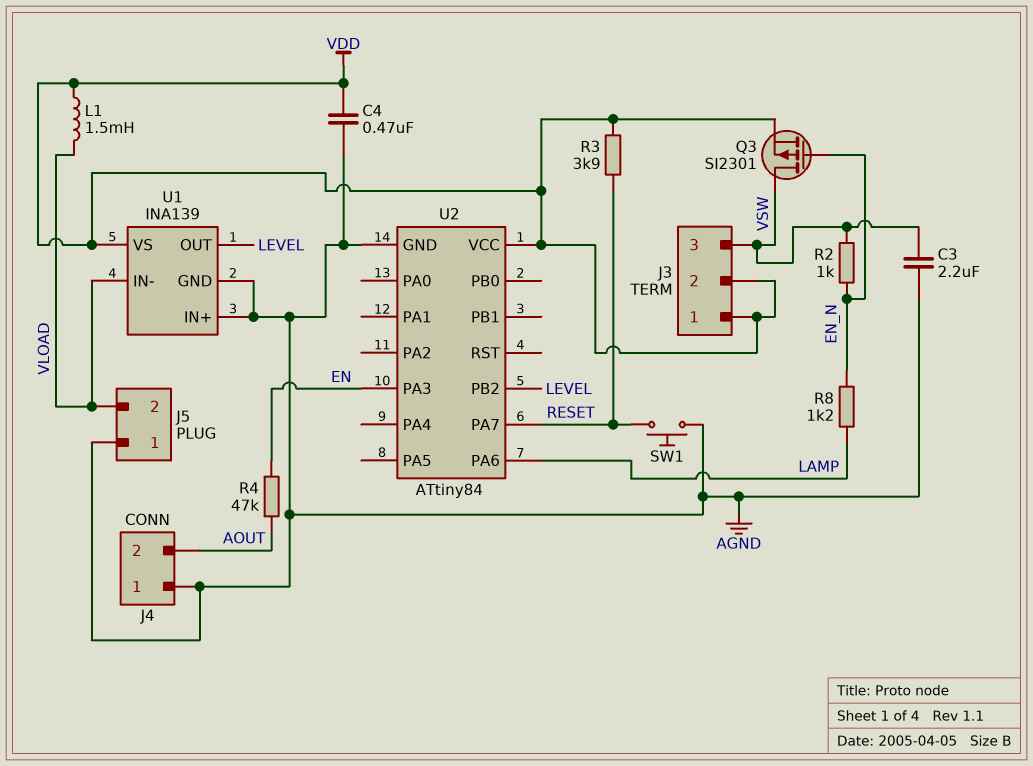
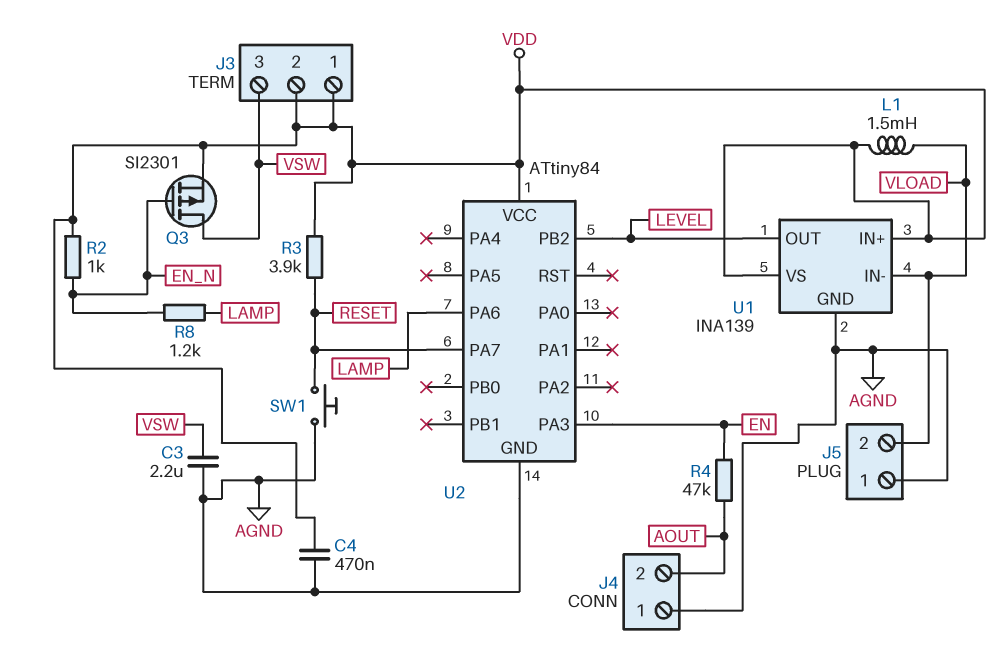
R2: 1k (EN_N, VSW) -> 1k (EN_N, VDD)
U1 pin IN+: AGND -> VDD

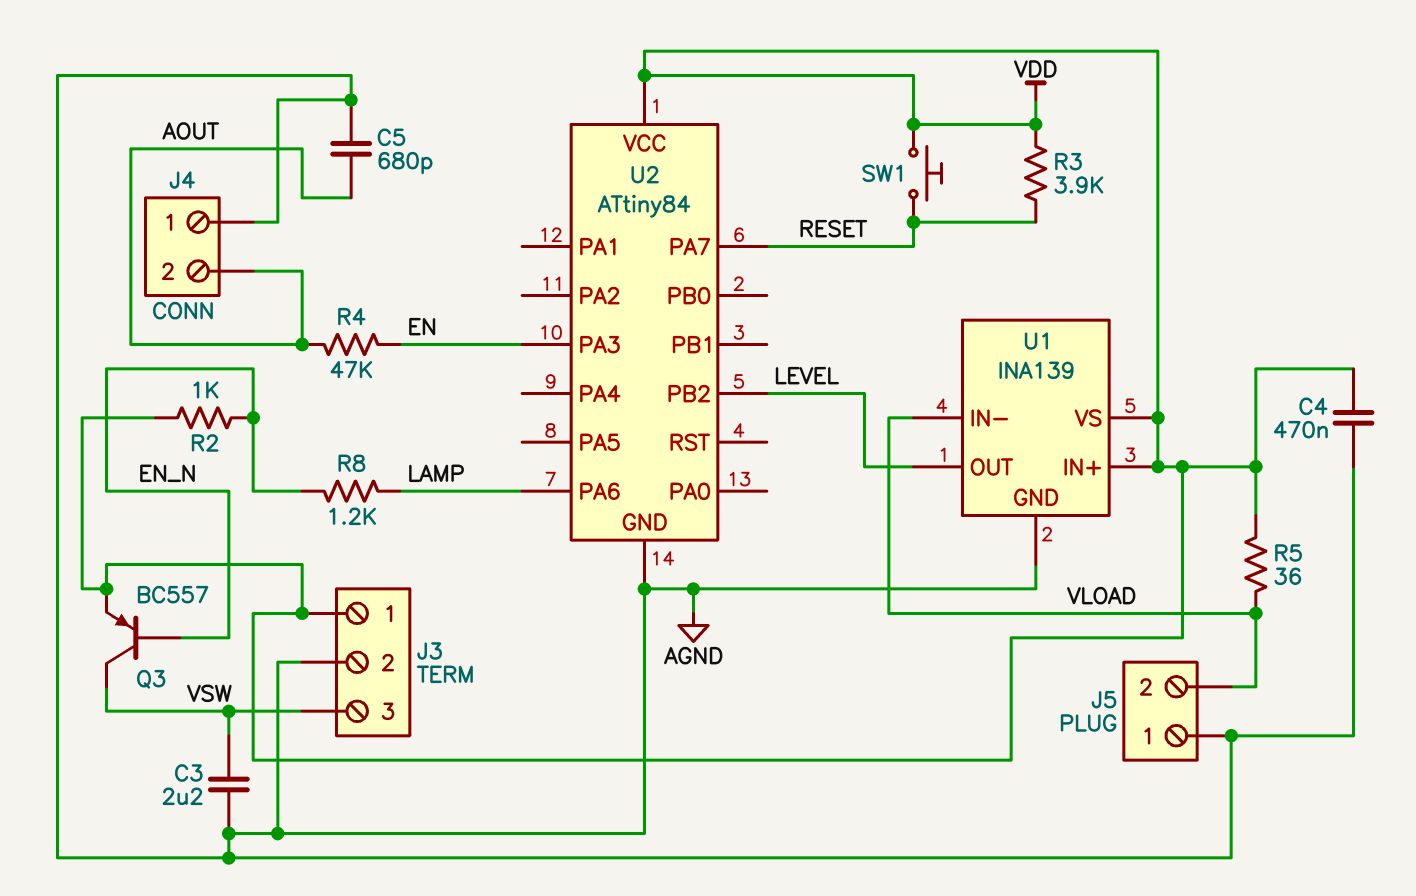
C5: none -> 680pF (AGND, AOUT)
J3 pin 2: VDD -> AGND
L1: 1.5mH (VDD, VLOAD) -> none
Q3: PMOS SI2301 (G EN_N, D VSW, S VDD) -> PNP BC557 (B EN_N, C VSW, E VDD)
R5: none -> 36 (VDD, VLOAD)
SW1: button (AGND, RESET) -> button (RESET, VDD)

